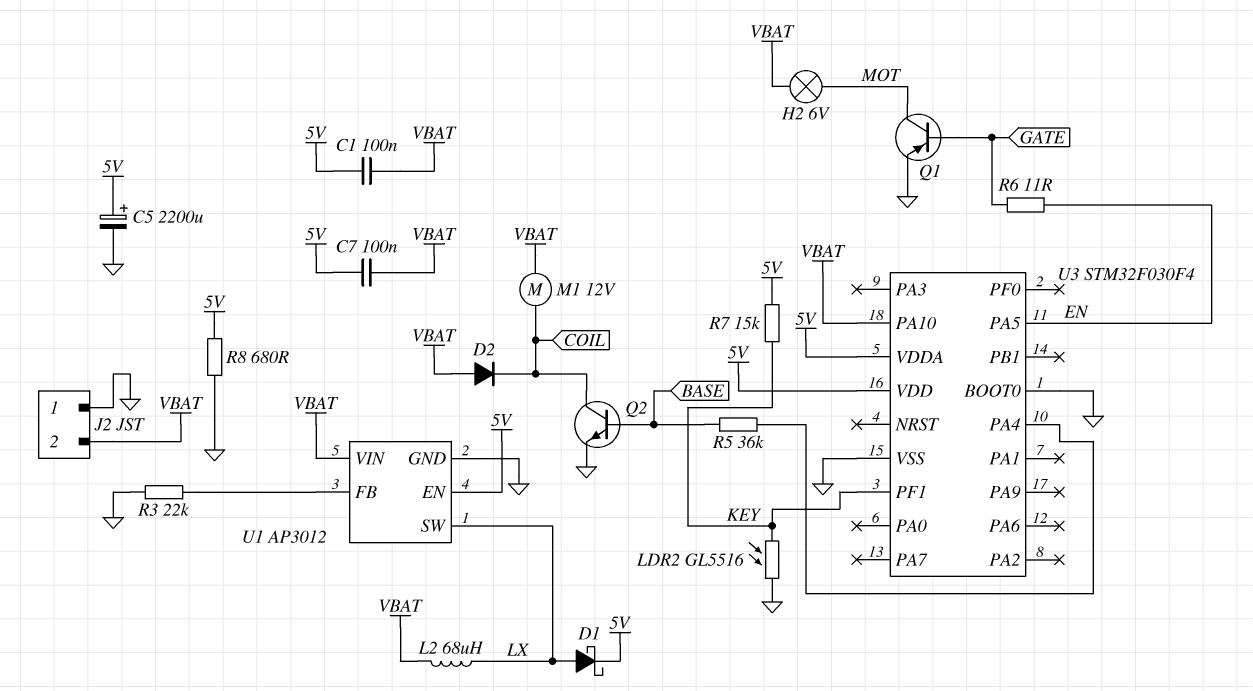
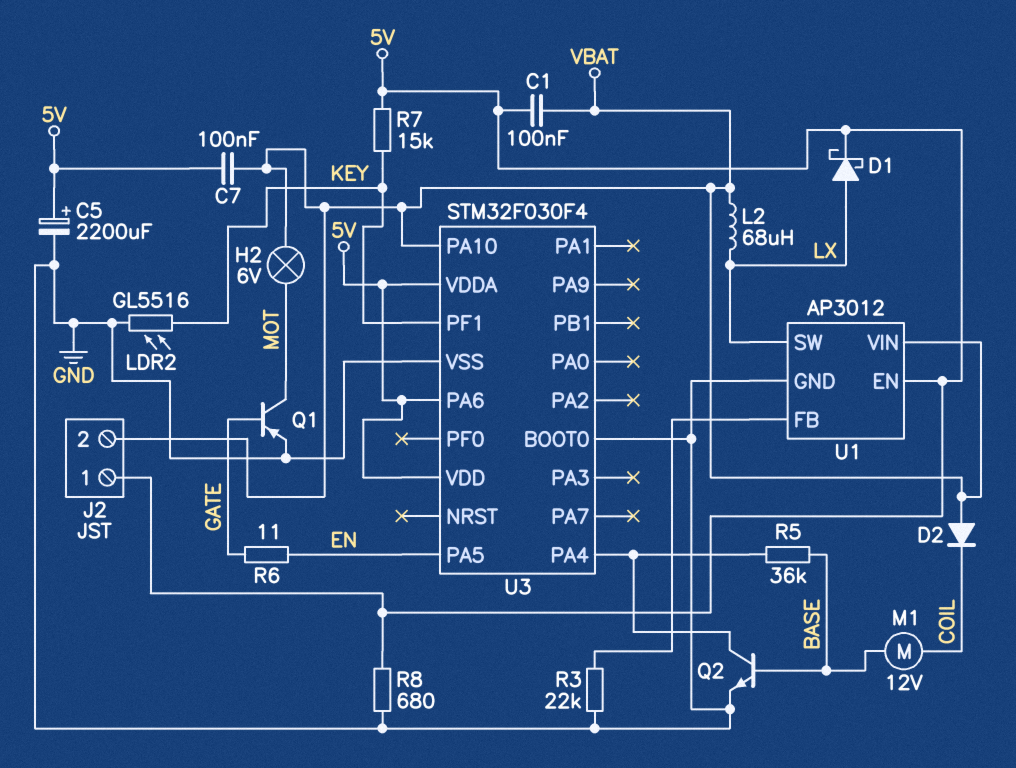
J2 pin 1: GND -> 5V
M1: motor 12V (COIL, VBAT) -> motor 12V (BASE, COIL)
Q2: NPN (B BASE, C COIL, E GND) -> NPN (B BASE, C U3/PA4, E GND)
U3 pin PA6: none -> 5V

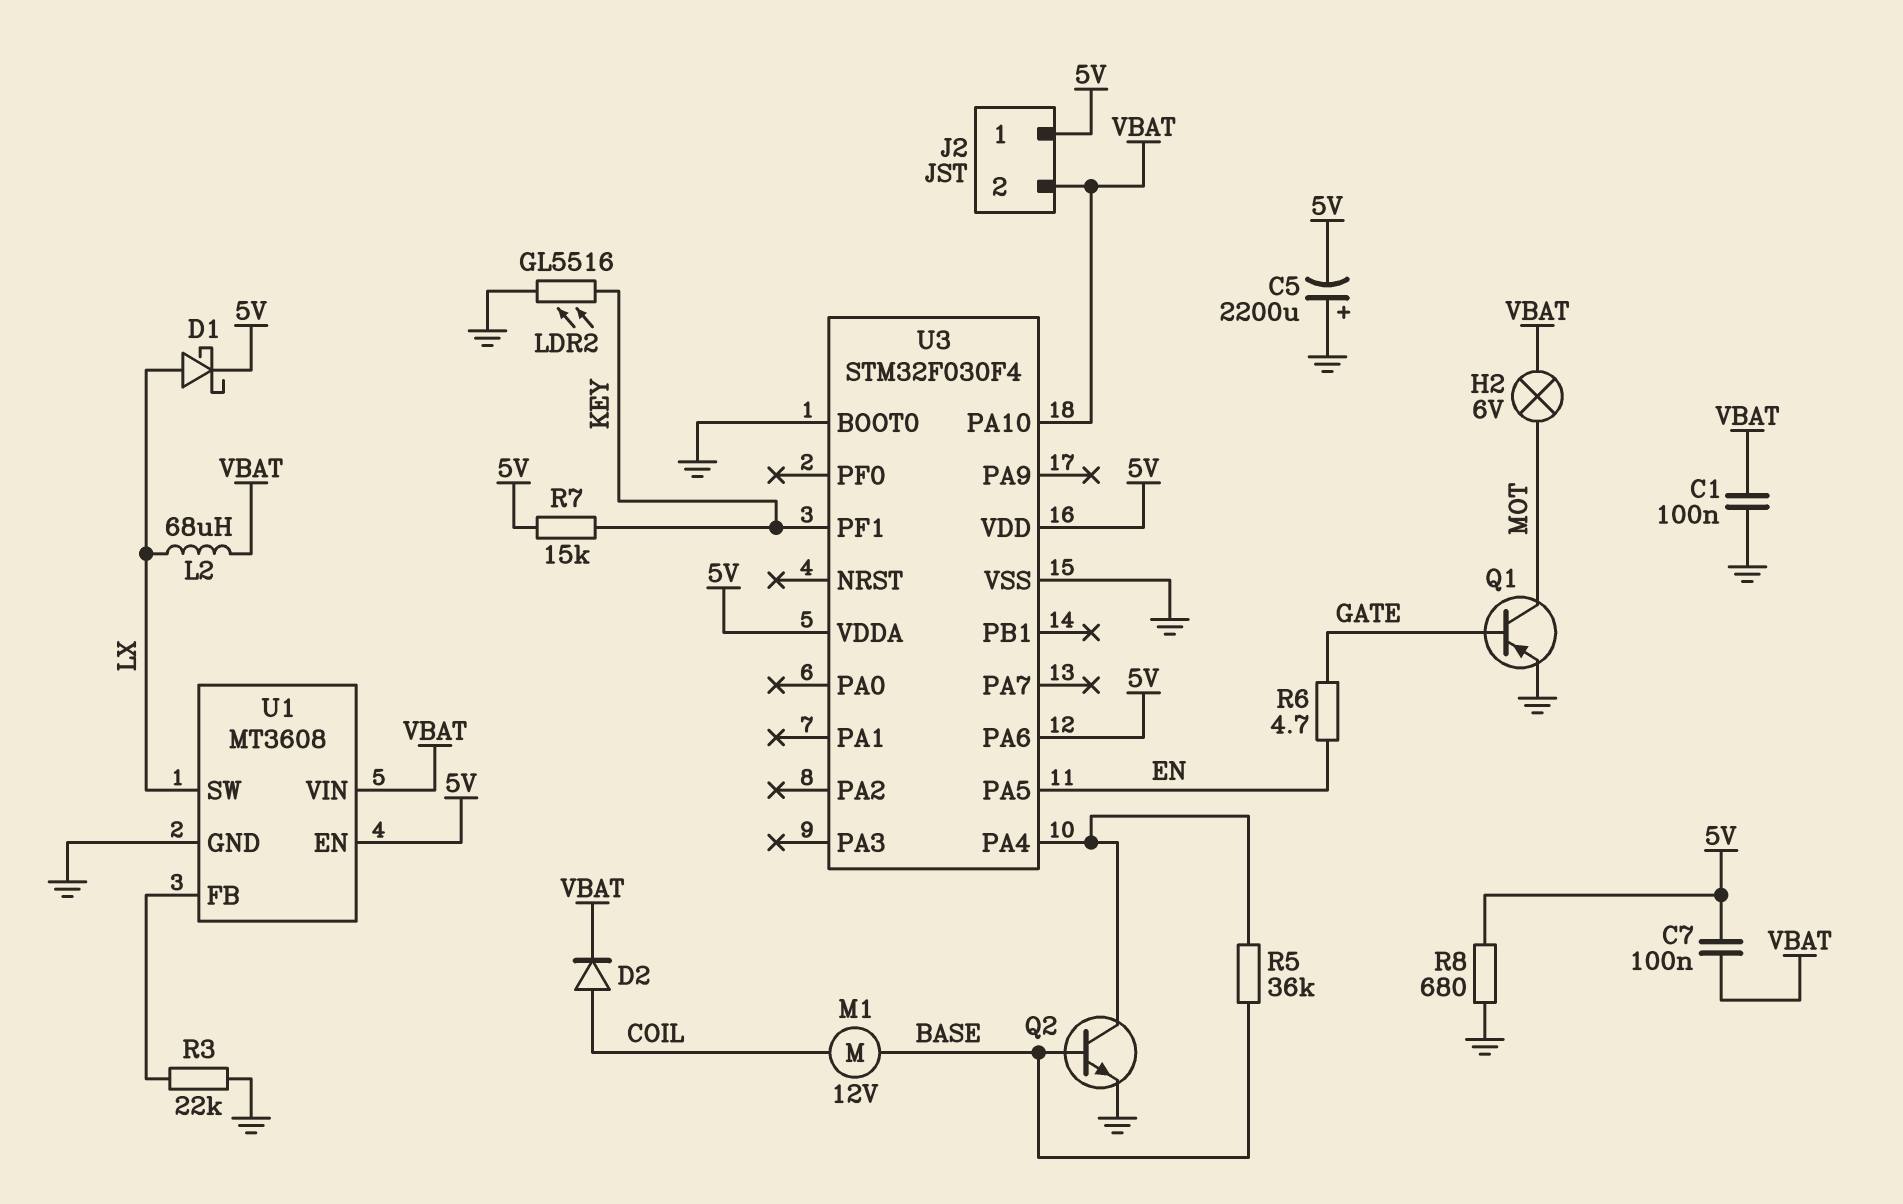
C1: 100nF (5V, VBAT) -> 100nF (GND, VBAT)
C5: 2200uF (plus 5V, minus GND) -> 2200uF (plus GND, minus 5V)
D2: diode (A VBAT, K COIL) -> diode (A COIL, K VBAT)
R6: 11 (EN, GATE) -> 4.7 (EN, GATE)
U1: AP3012 -> MT3608

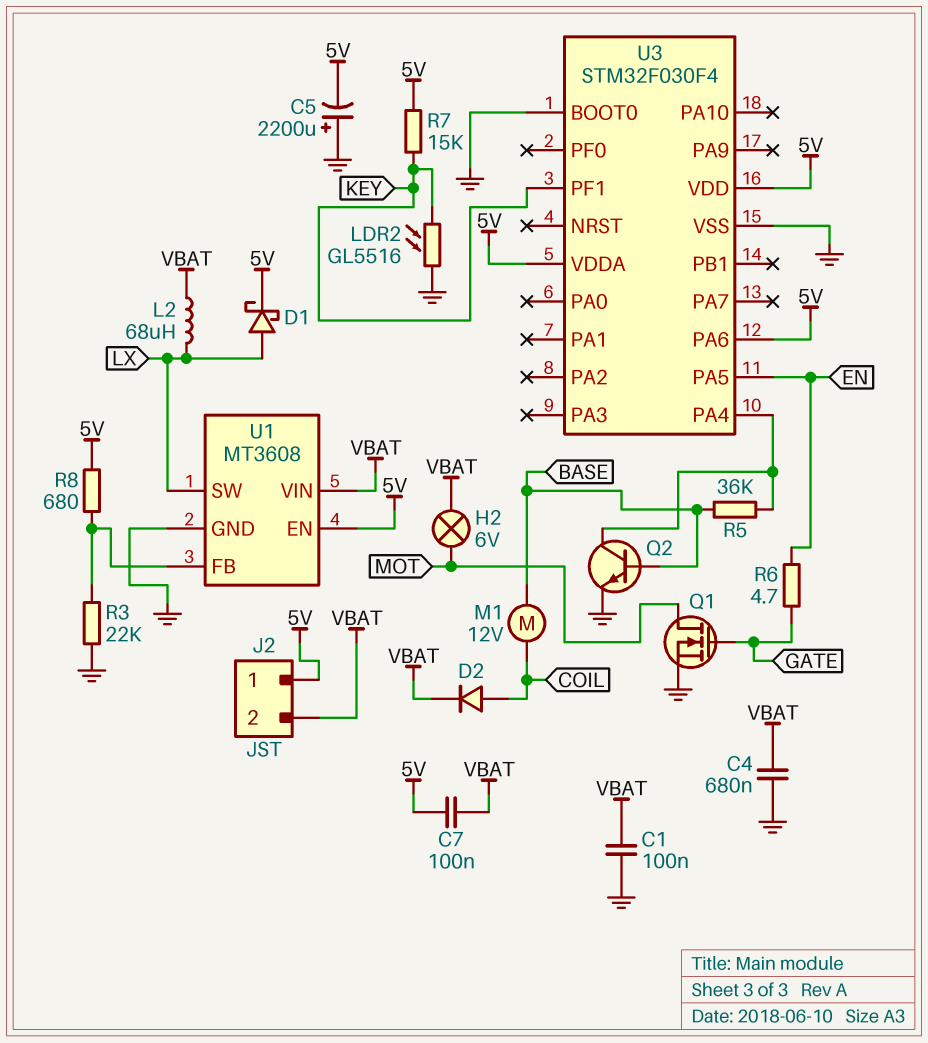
C4: none -> 680nF (GND, VBAT)
Q1: PNP (B GATE, C MOT, E GND) -> NMOS (G GATE, D MOT, S GND)
R8: 680 (5V, GND) -> 680 (5V, U1/FB)
U3 pin PA10: VBAT -> none

